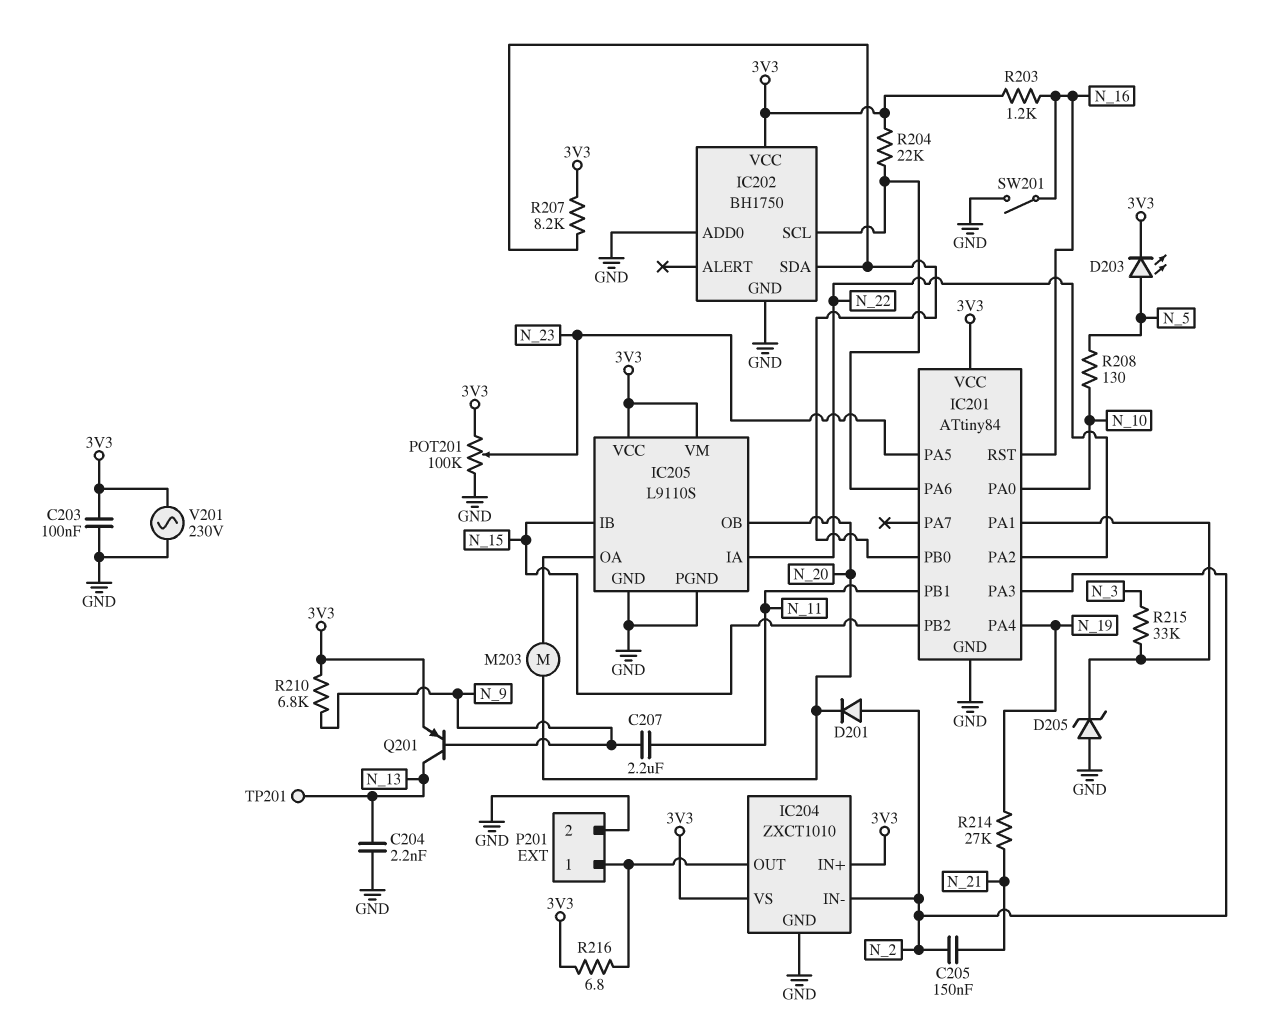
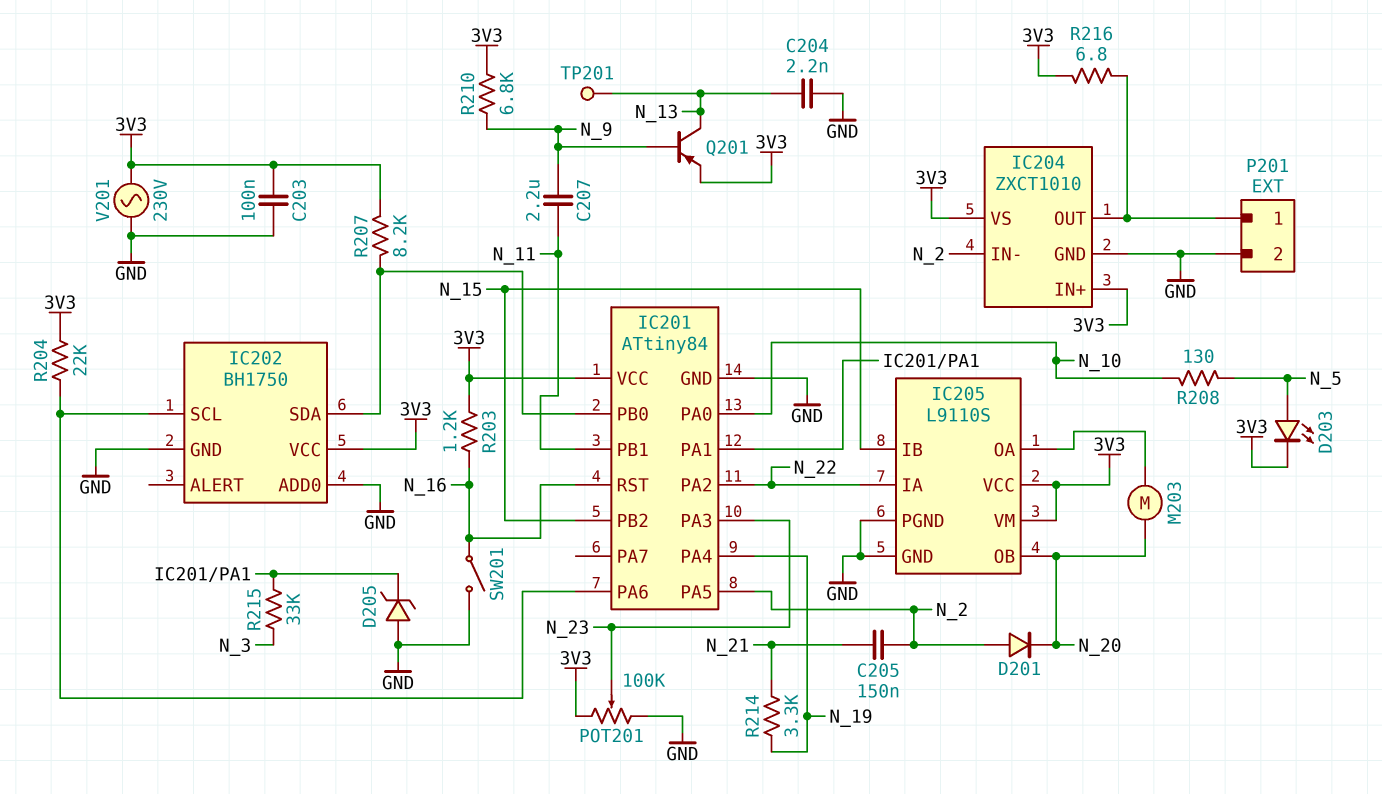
IC201 pin PA3: N_2 -> N_23
IC201 pin PA5: N_23 -> N_2
R214: 27k (N_19, N_21) -> 3.3k (N_19, N_21)

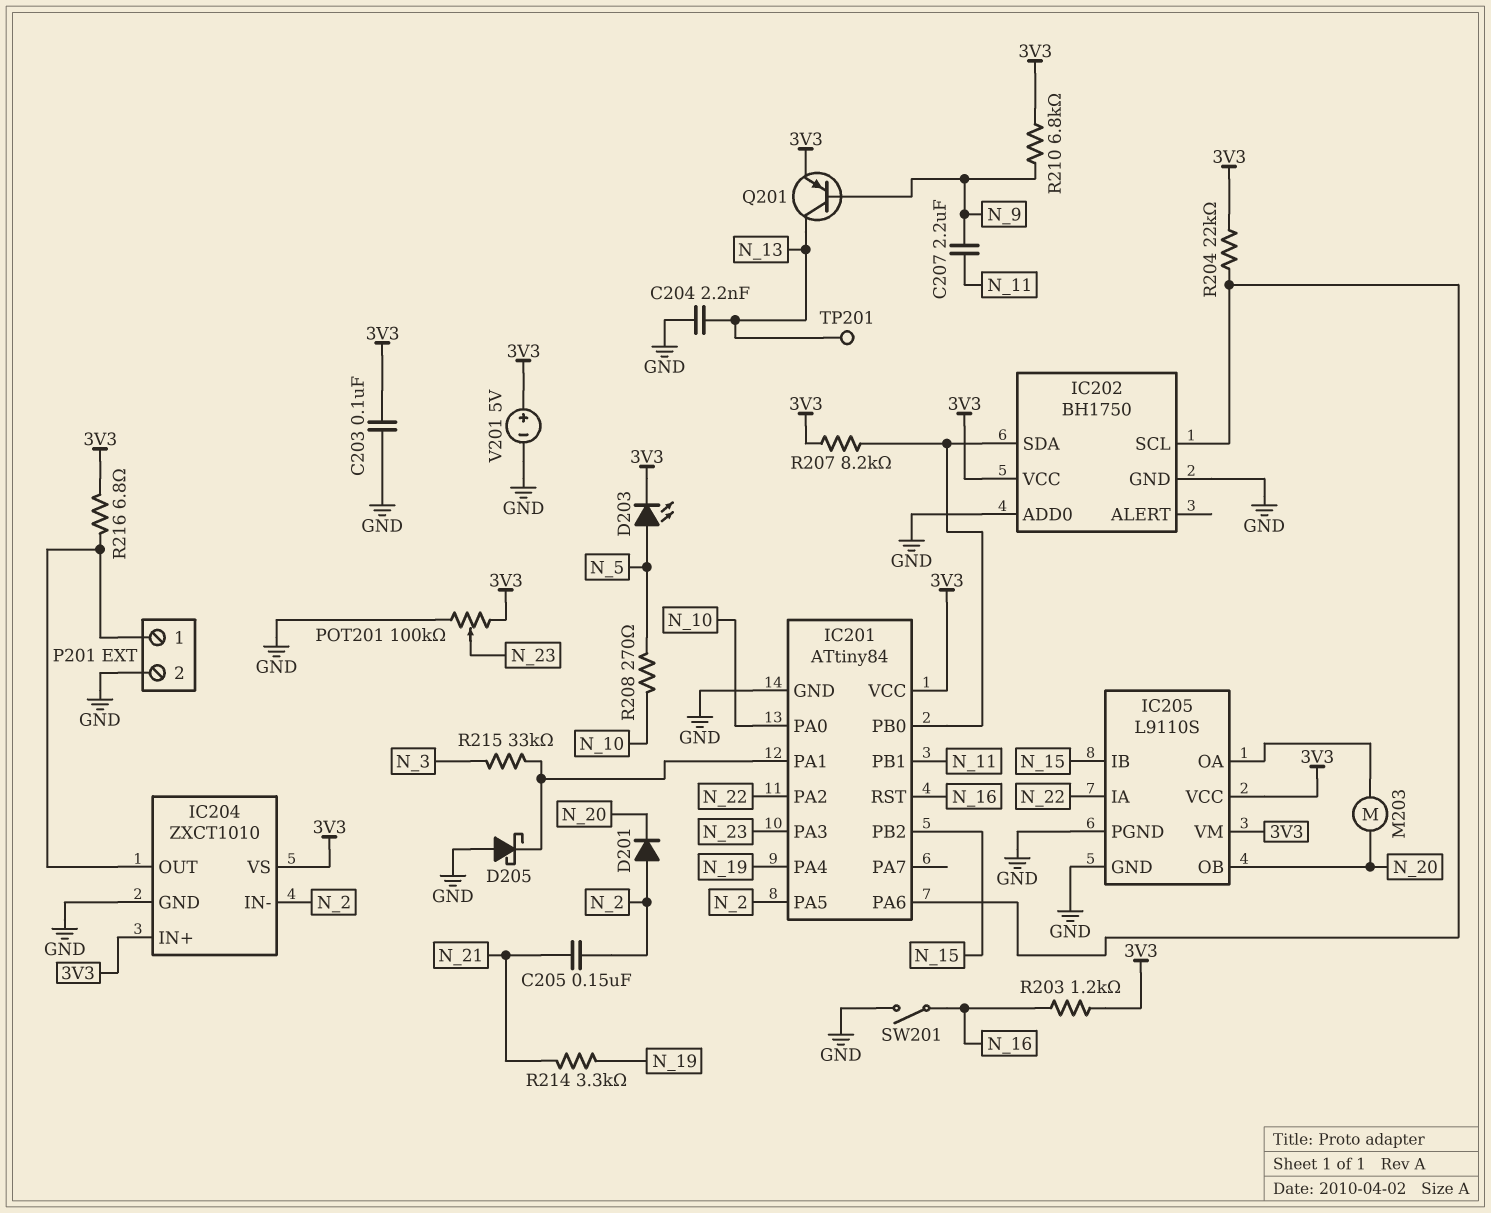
D205: zener (A GND, K IC201/PA1) -> schottky (A GND, K IC201/PA1)
R208: 130 (N_5, N_10) -> 270 (N_5, N_10)
V201: AC 230V (3V3, GND) -> 5V (plus 3V3, minus GND)

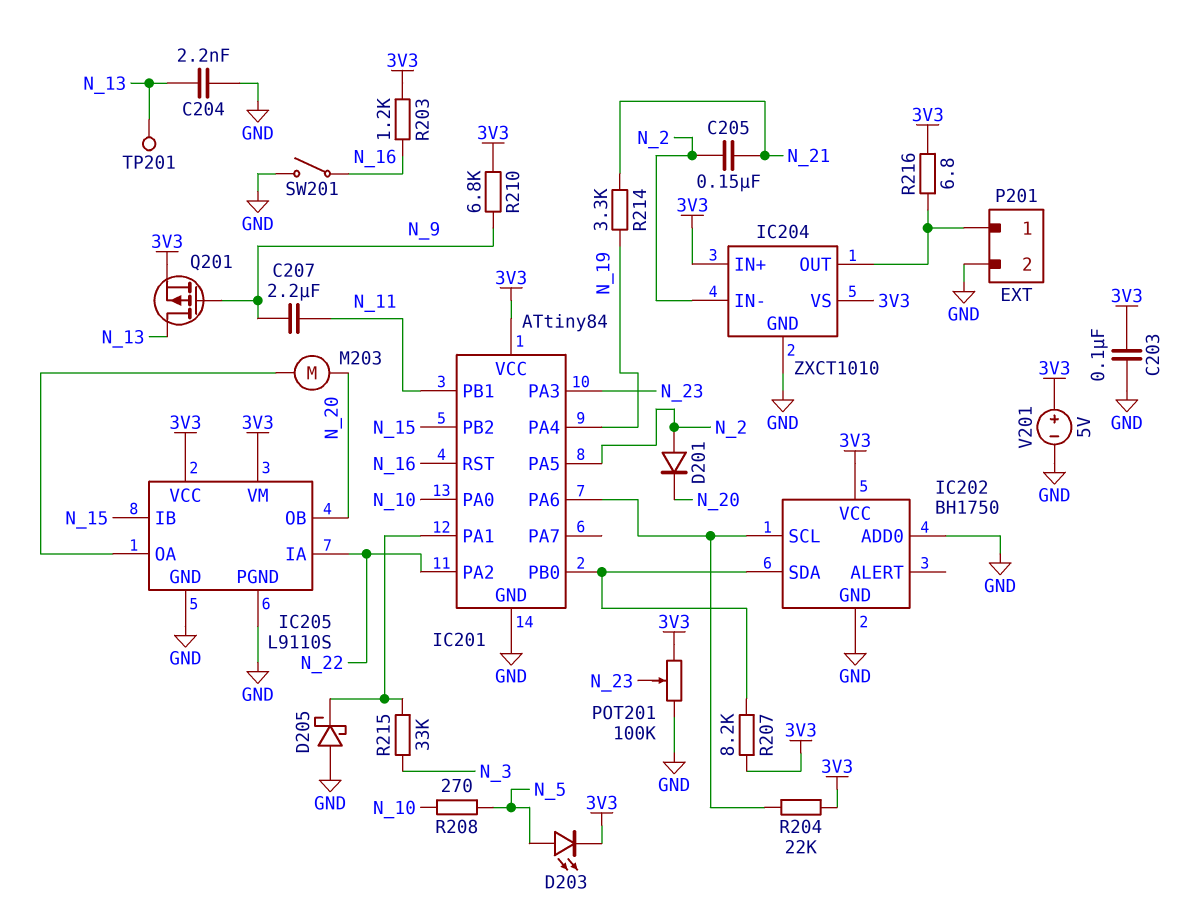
Q201: PNP (B N_9, C N_13, E 3V3) -> PMOS (G N_9, D N_13, S 3V3)

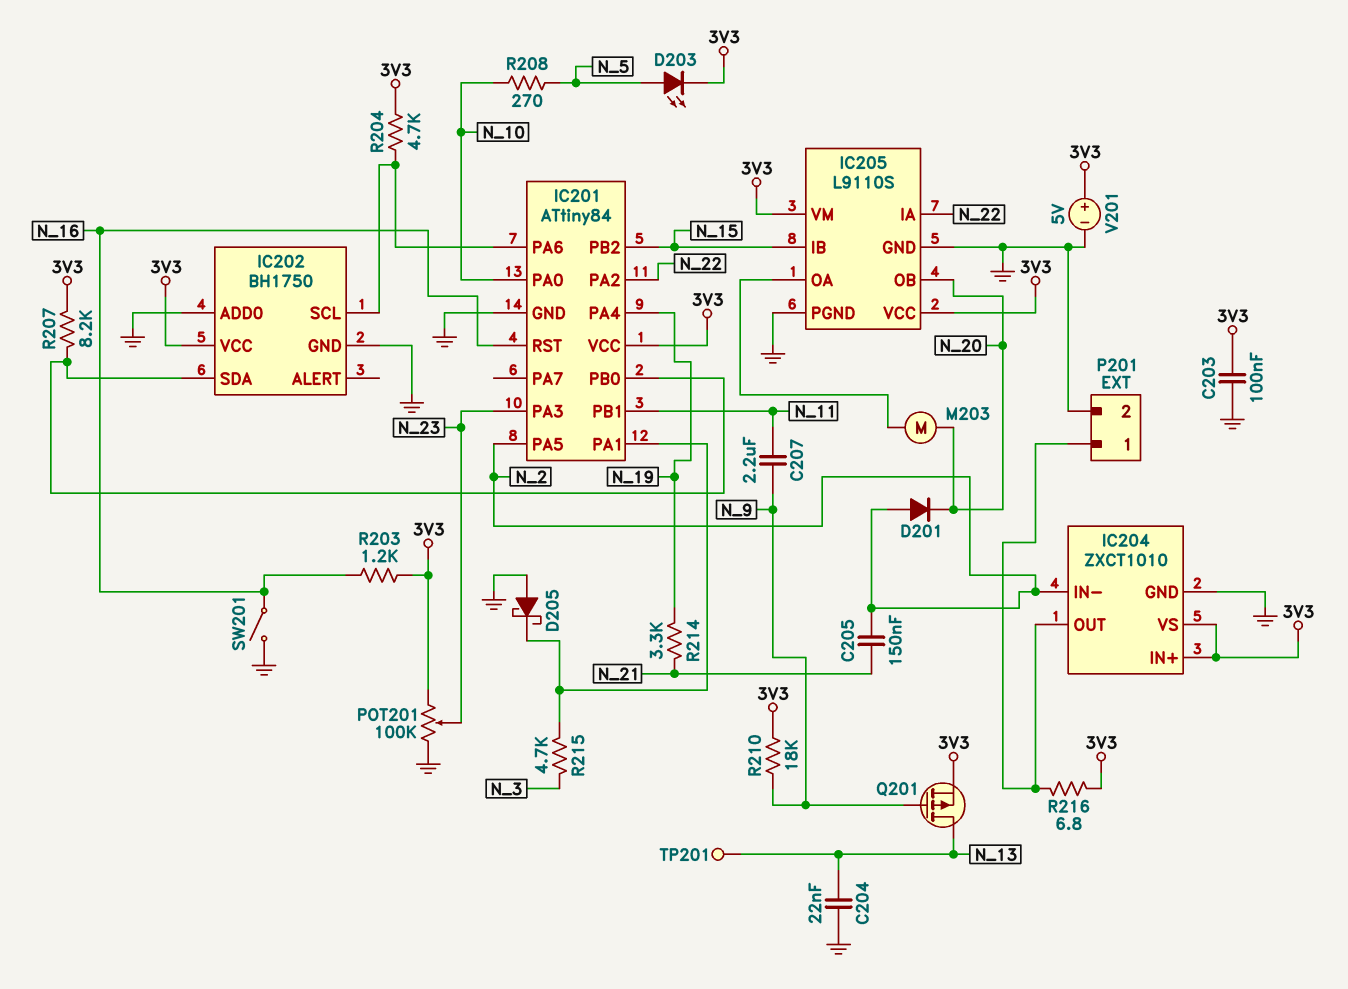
C204: 2.2nF (GND, N_13) -> 22nF (GND, N_13)
R204: 22k (3V3, IC201/PA6) -> 4.7k (3V3, IC201/PA6)
R210: 6.8k (3V3, N_9) -> 18k (3V3, N_9)
R215: 33k (IC201/PA1, N_3) -> 4.7k (IC201/PA1, N_3)

